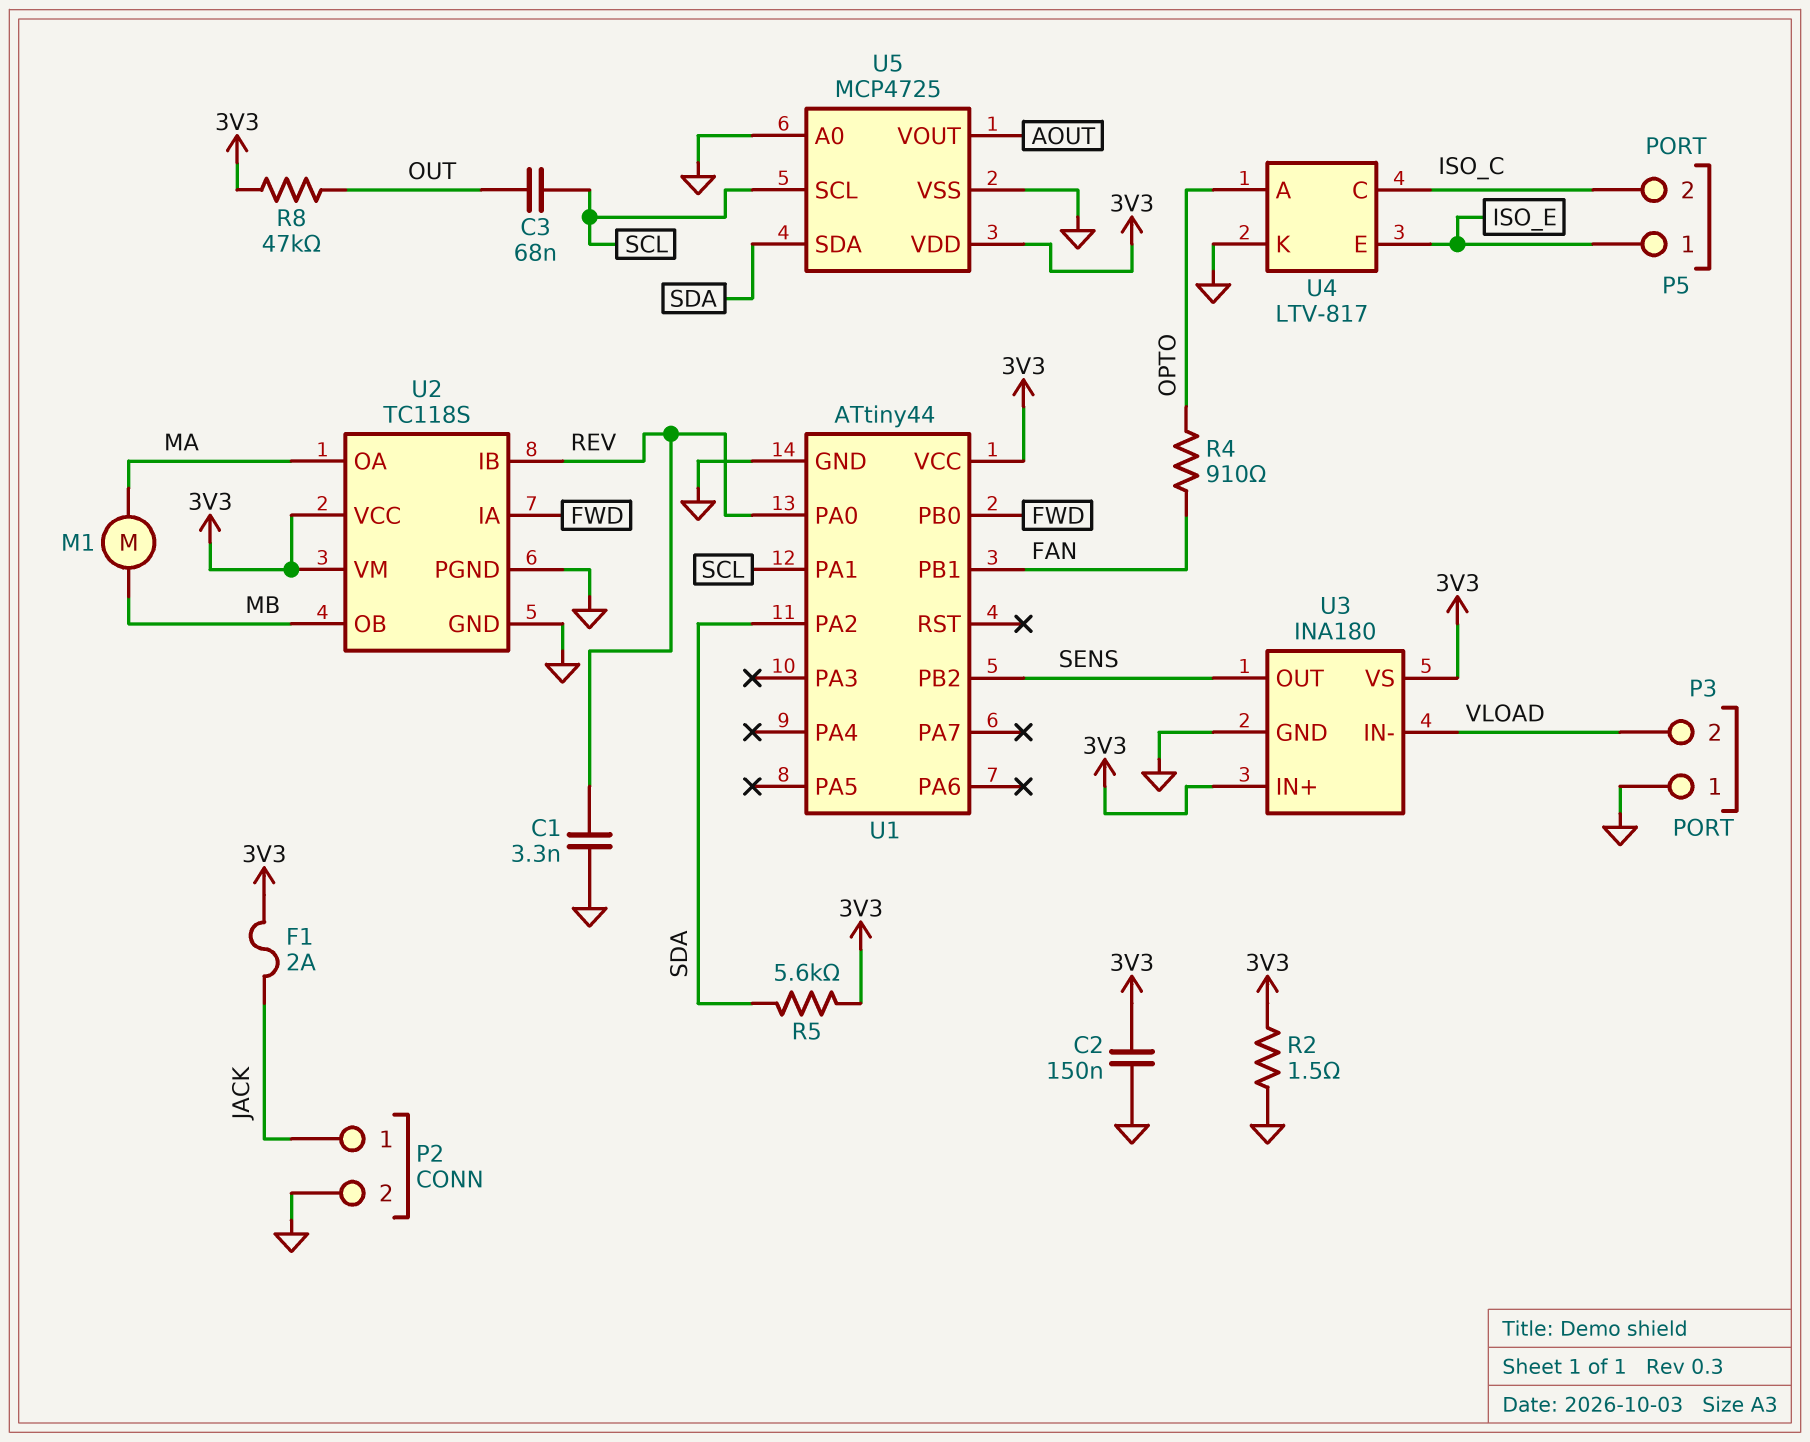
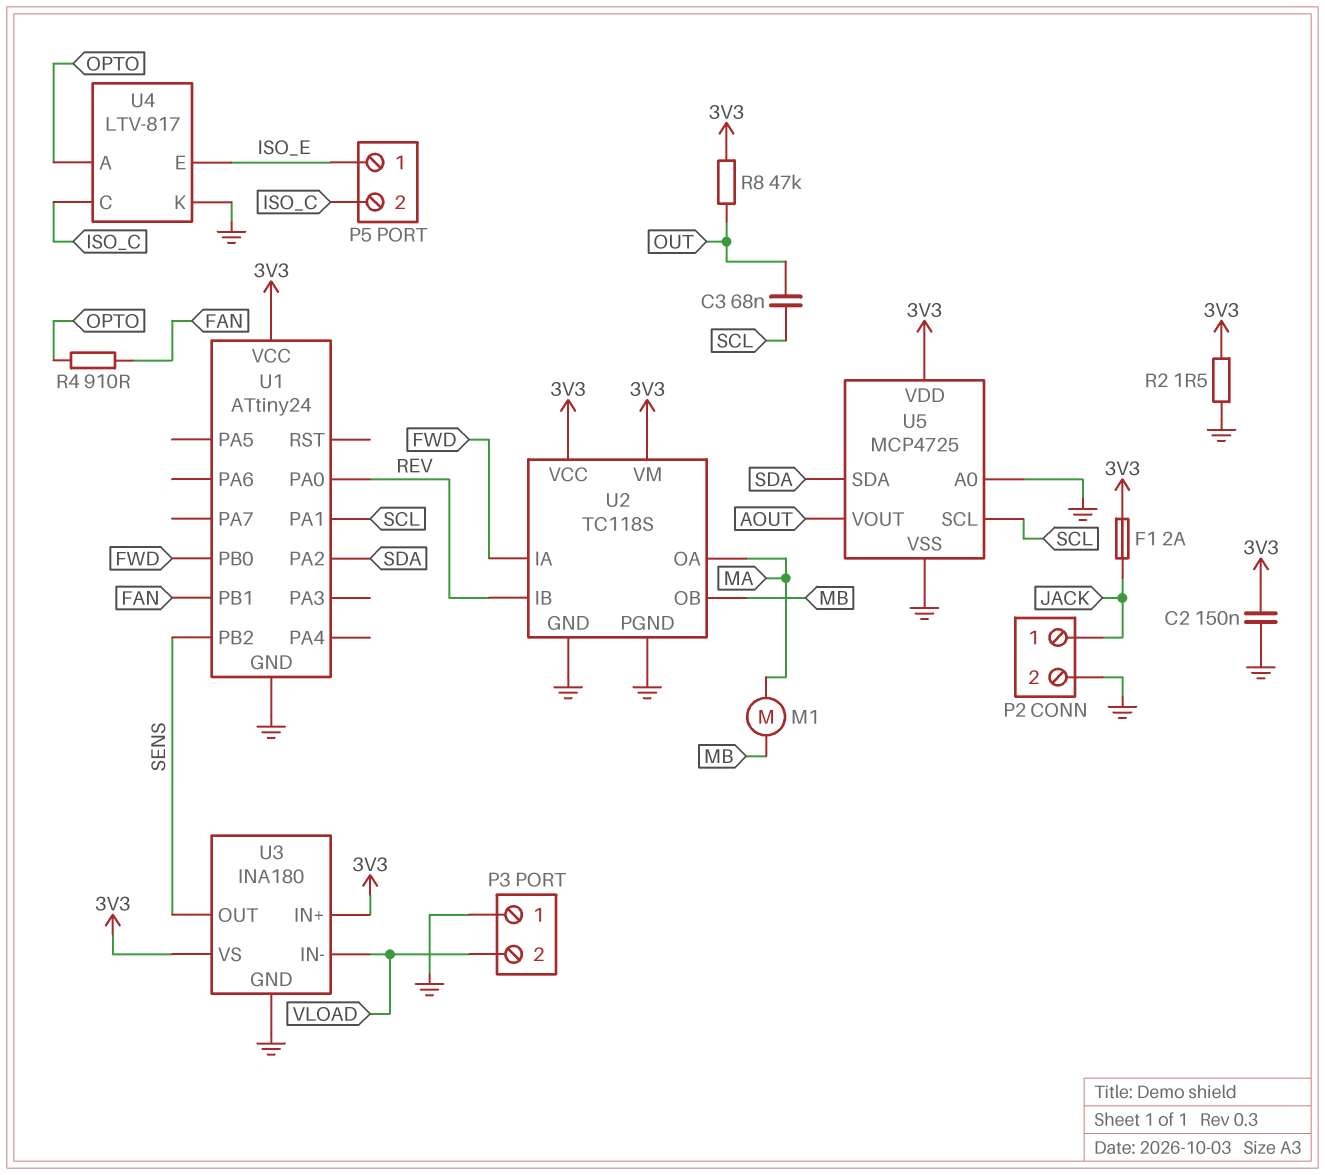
C1: 3.3nF (GND, REV) -> none
R5: 5.6k (3V3, SDA) -> none
U1: ATtiny44 -> ATtiny24

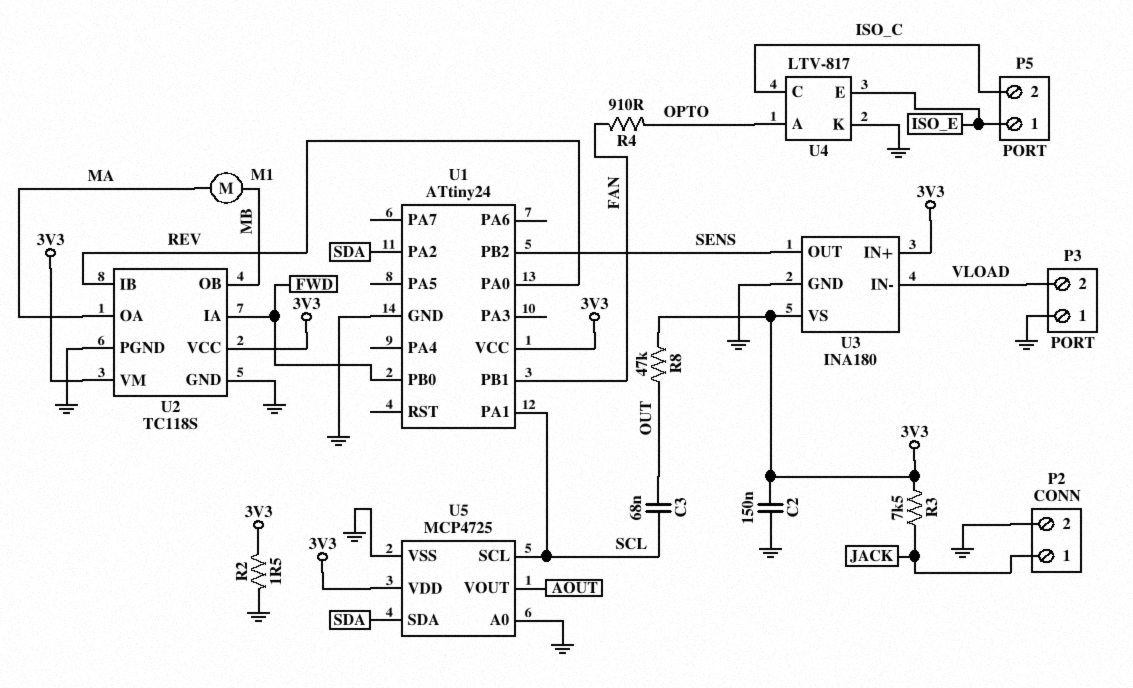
F1: 2A (3V3, JACK) -> none
R3: none -> 7.5k (3V3, JACK)

